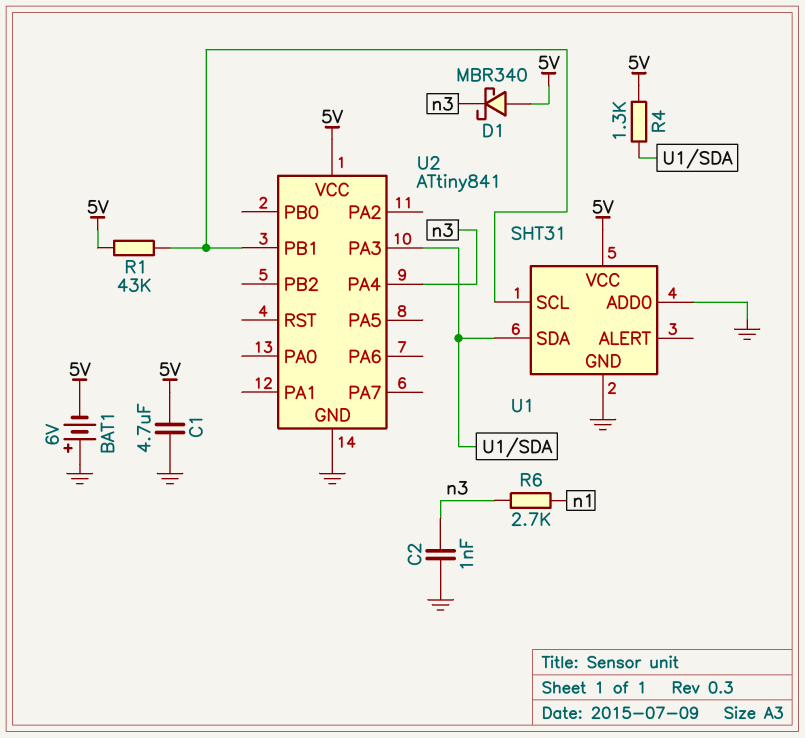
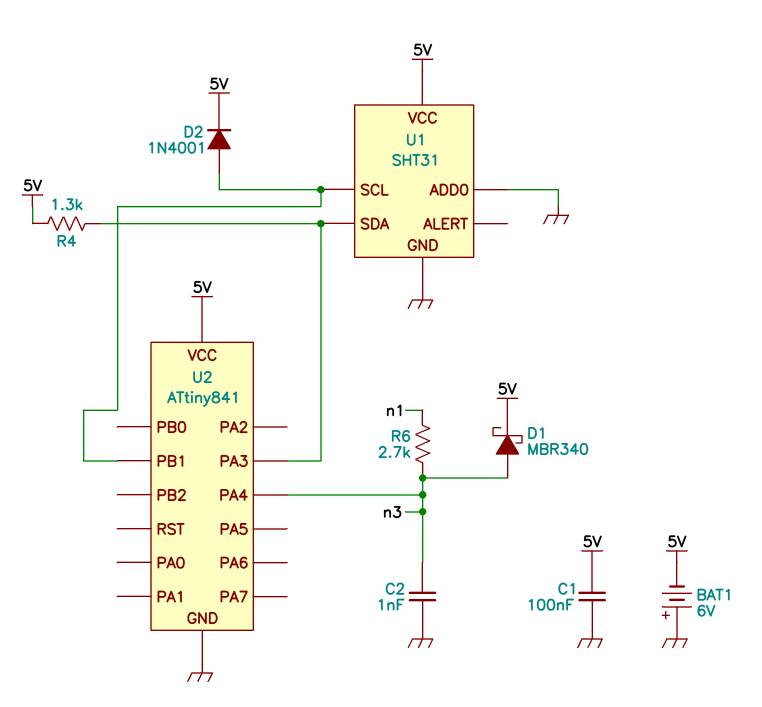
C1: 4.7uF (5V, GND) -> 100nF (5V, GND)
D1: schottky MBR340 (A 5V, K n3) -> schottky MBR340 (A n3, K 5V)
D2: none -> diode 1N4001 (A U1/SCL, K 5V)
R1: 43k (5V, U1/SCL) -> none

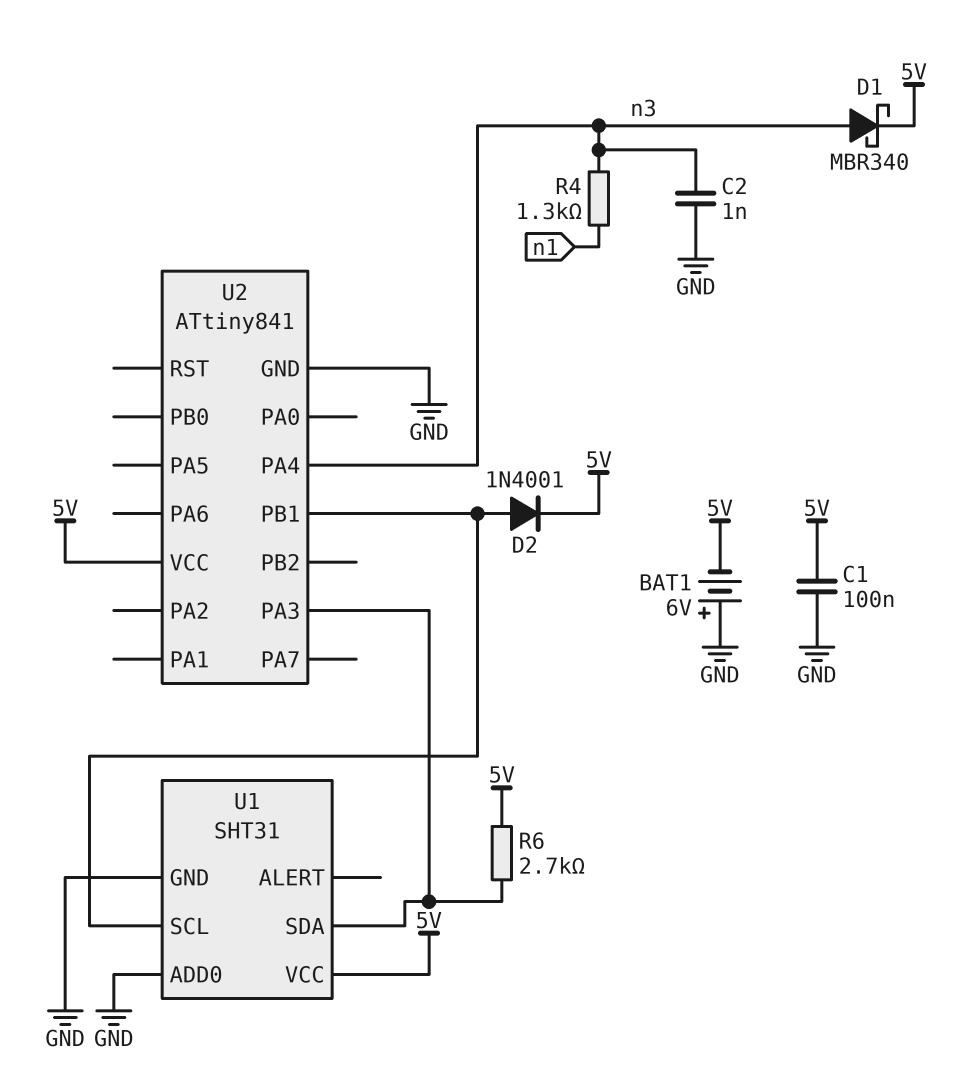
R4: 1.3k (5V, U1/SDA) -> 1.3k (n1, n3)
R6: 2.7k (n1, n3) -> 2.7k (5V, U1/SDA)

